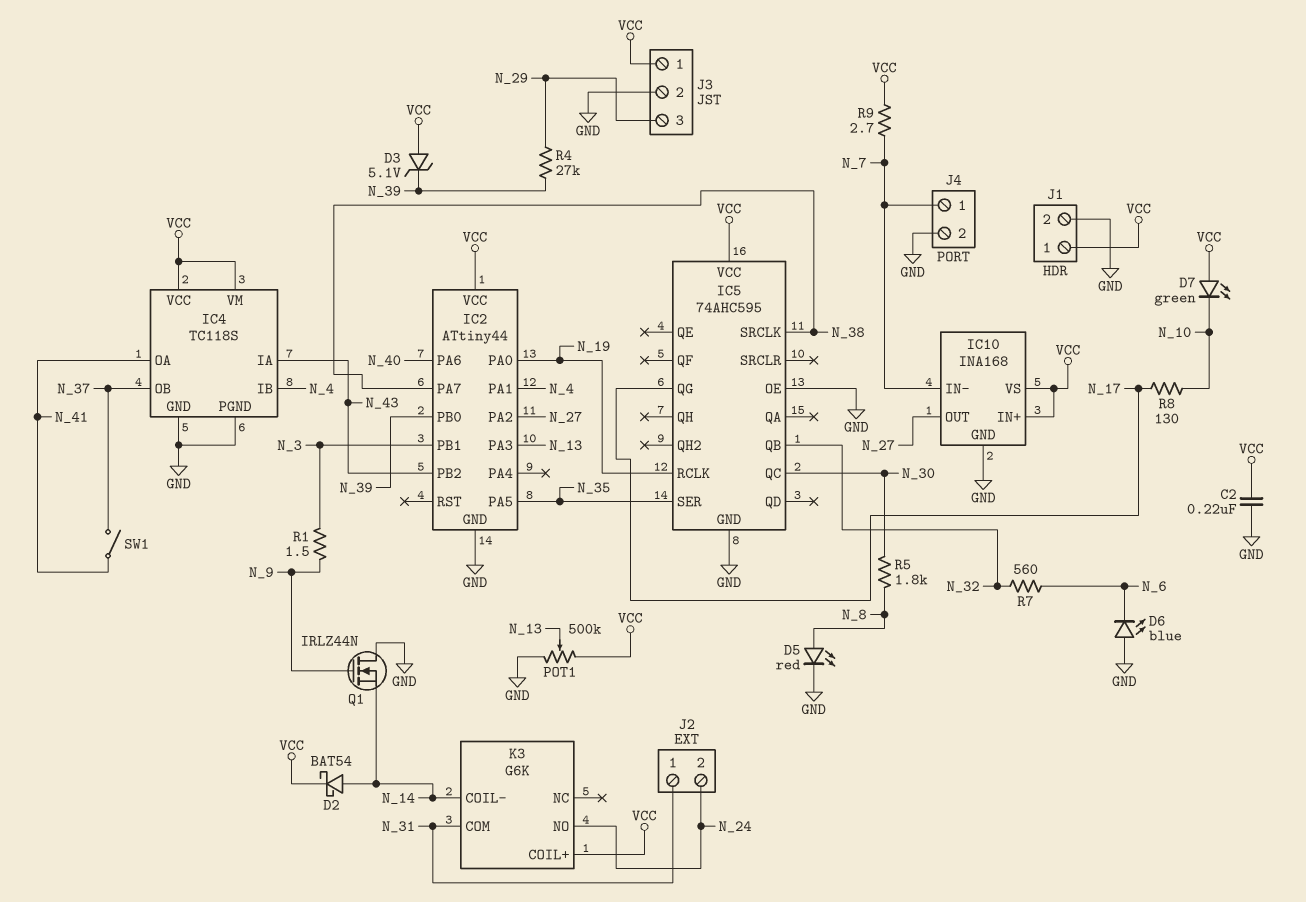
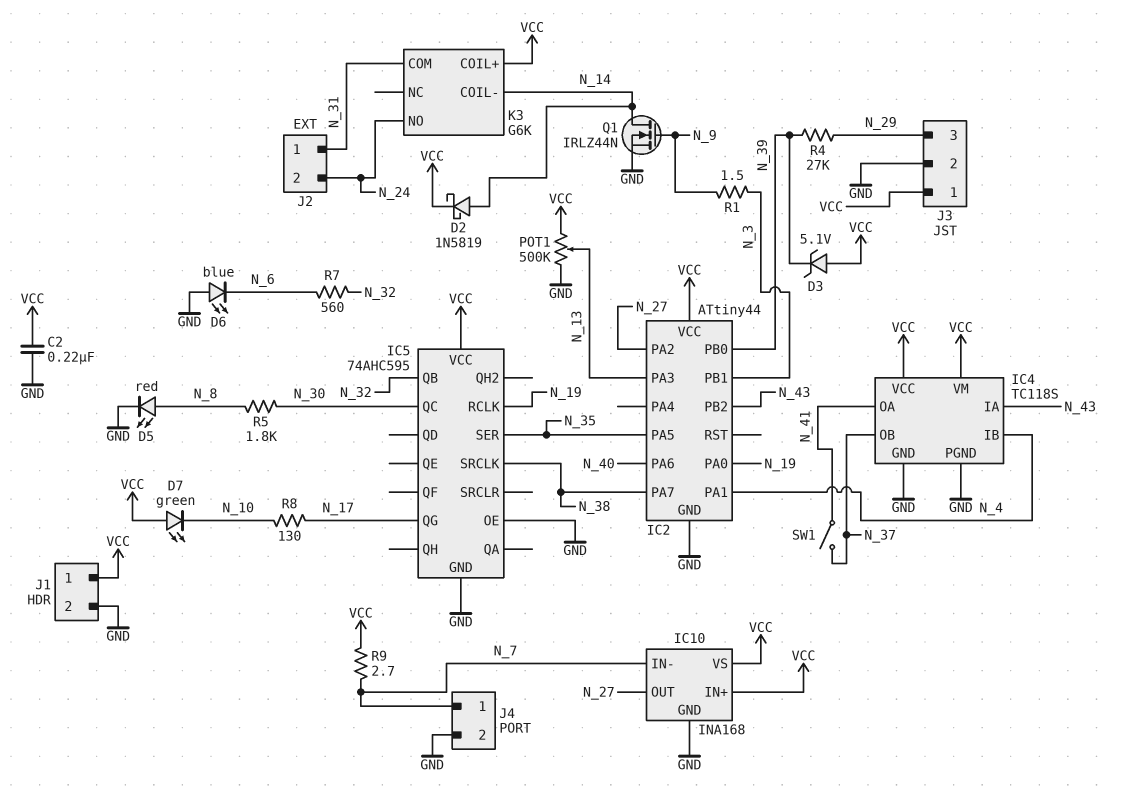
D2: schottky BAT54 (A N_14, K VCC) -> schottky 1N5819 (A N_14, K VCC)
Q1: NMOS IRLZ44N (G N_9, D GND, S N_14) -> NMOS IRLZ44N (G N_9, D N_14, S GND)

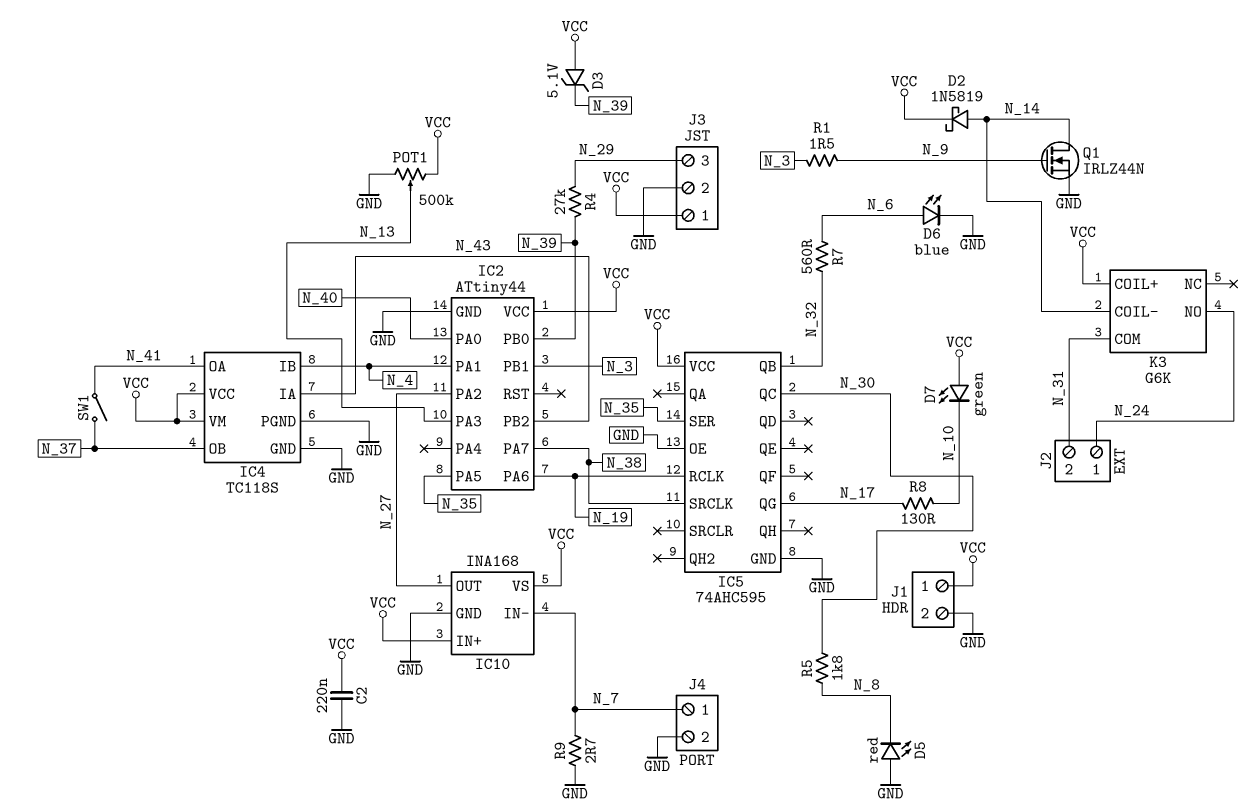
D5: LED red (A N_8, K GND) -> LED red (A GND, K N_8)
D6: LED blue (A GND, K N_6) -> LED blue (A N_6, K GND)
IC2 pin PA0: N_19 -> N_40
IC2 pin PA6: N_40 -> N_19
J2 pin 1: N_31 -> N_24
J2 pin 2: N_24 -> N_31
R9: 2.7 (N_7, VCC) -> 2.7 (GND, N_7)

